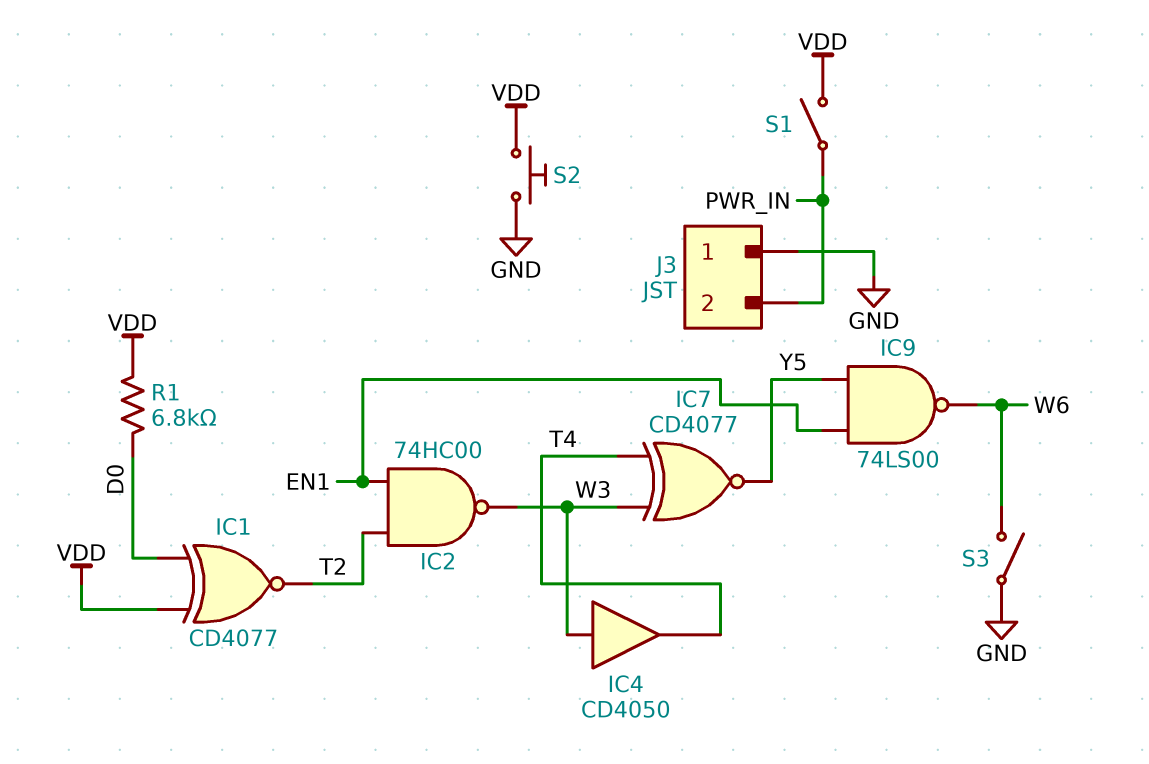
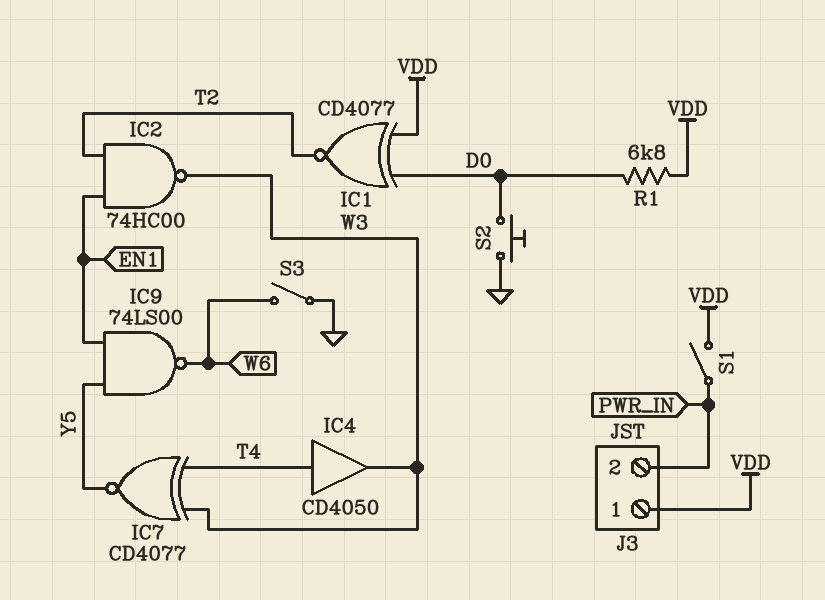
IC4: buffer CD4050 (in W3, out T4) -> buffer CD4050 (in T4, out W3)
J3 pin 1: GND -> VDD
S2: button (GND, VDD) -> button (D0, GND)

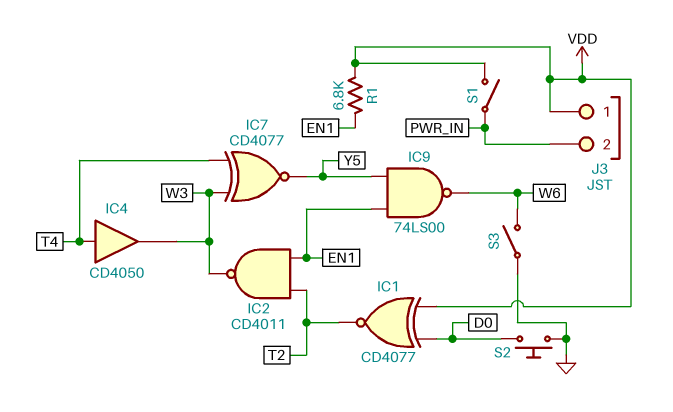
IC2: NAND 74HC00 (in EN1, in T2, out W3) -> NAND CD4011 (in EN1, in T2, out W3)
R1: 6.8k (D0, VDD) -> 6.8k (EN1, VDD)

